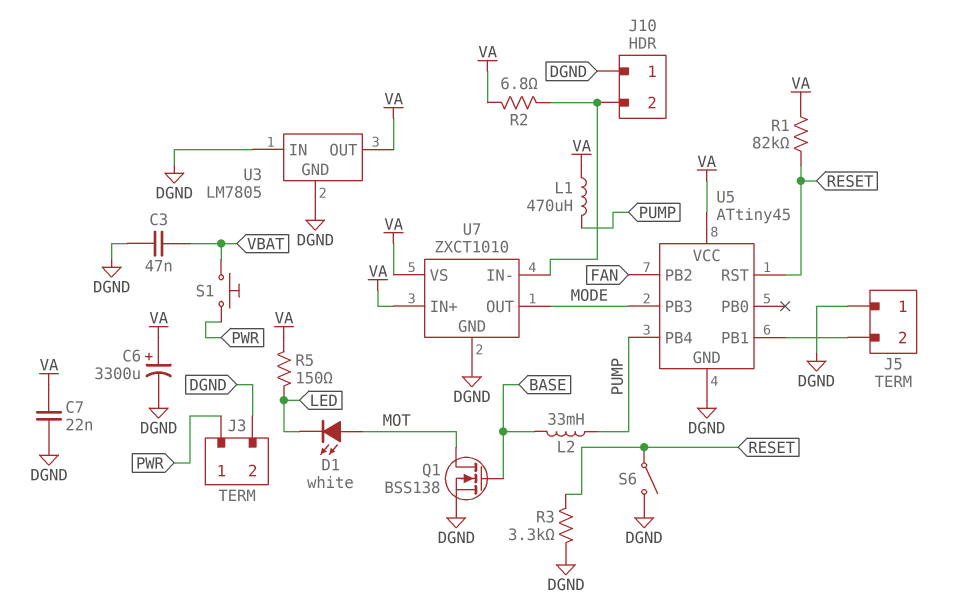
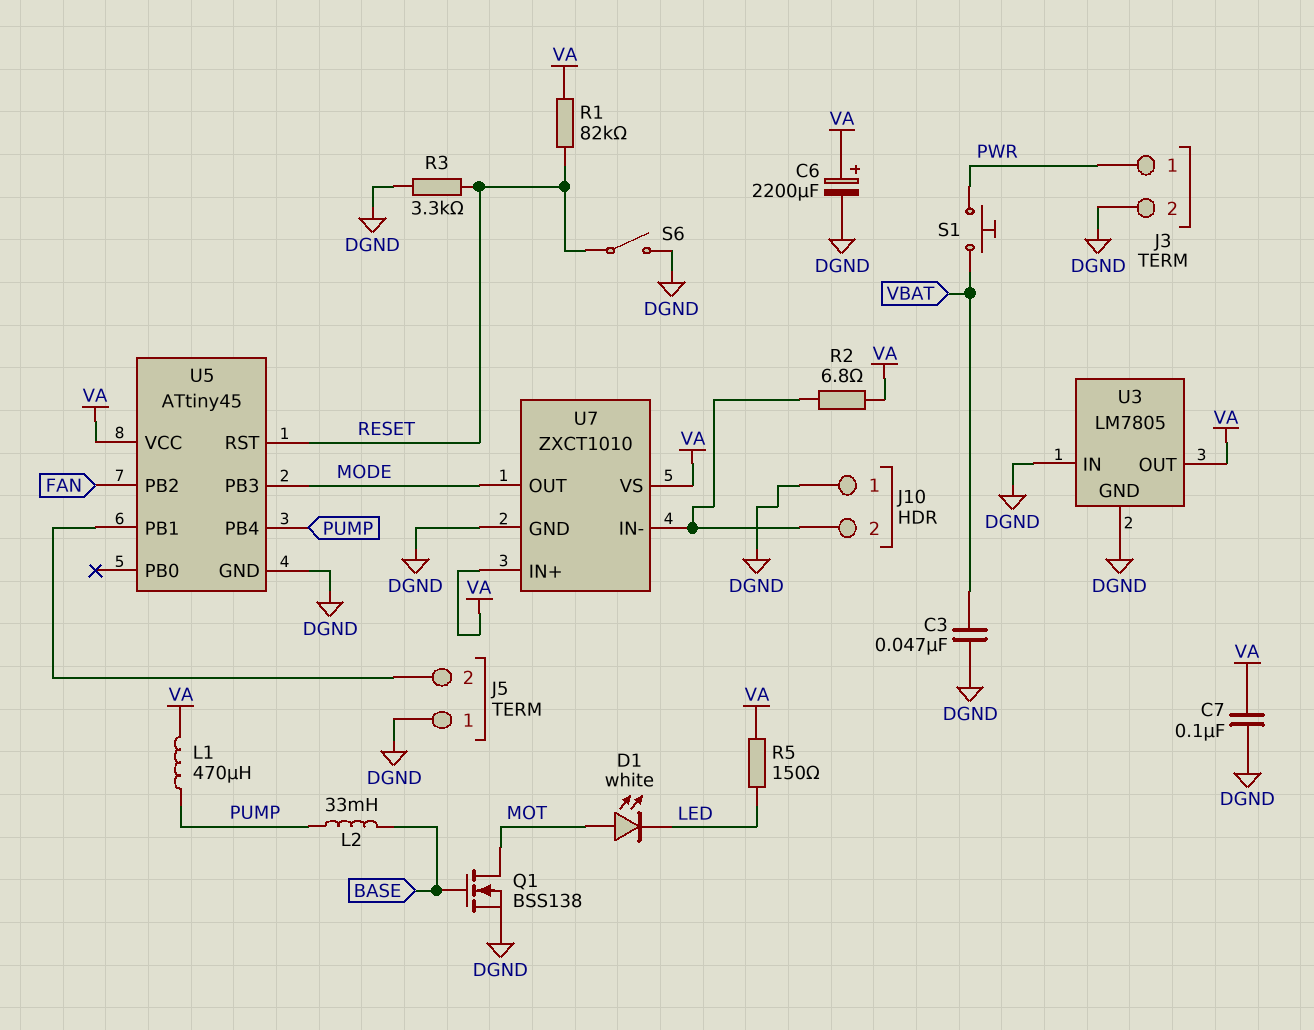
C6: 3300uF (plus VA, minus DGND) -> 2200uF (plus VA, minus DGND)
C7: 22nF (DGND, VA) -> 100nF (DGND, VA)

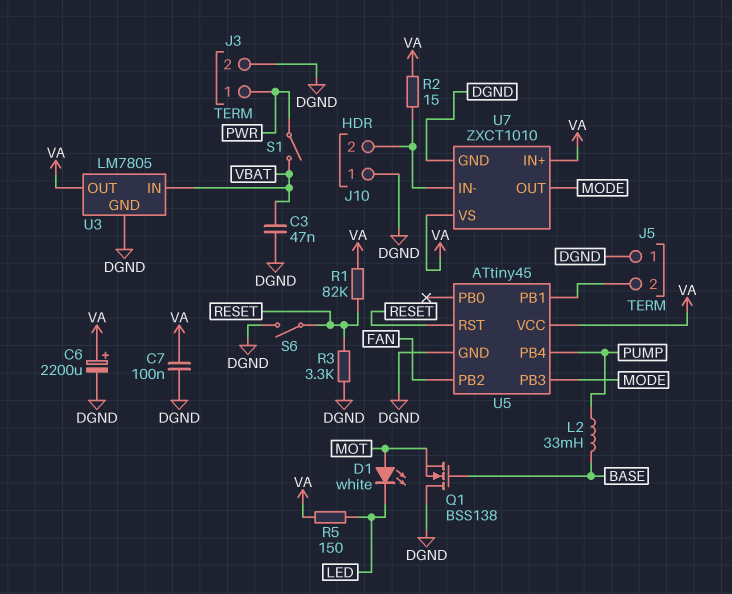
L1: 470uH (PUMP, VA) -> none
Q1: NMOS BSS138 (G BASE, D MOT, S DGND) -> NMOS BSS138 (G BASE, D DGND, S MOT)
R2: 6.8 (J10/2, VA) -> 15 (J10/2, VA)
S1: button (PWR, VBAT) -> switch (PWR, VBAT)
U3 pin IN: DGND -> VBAT

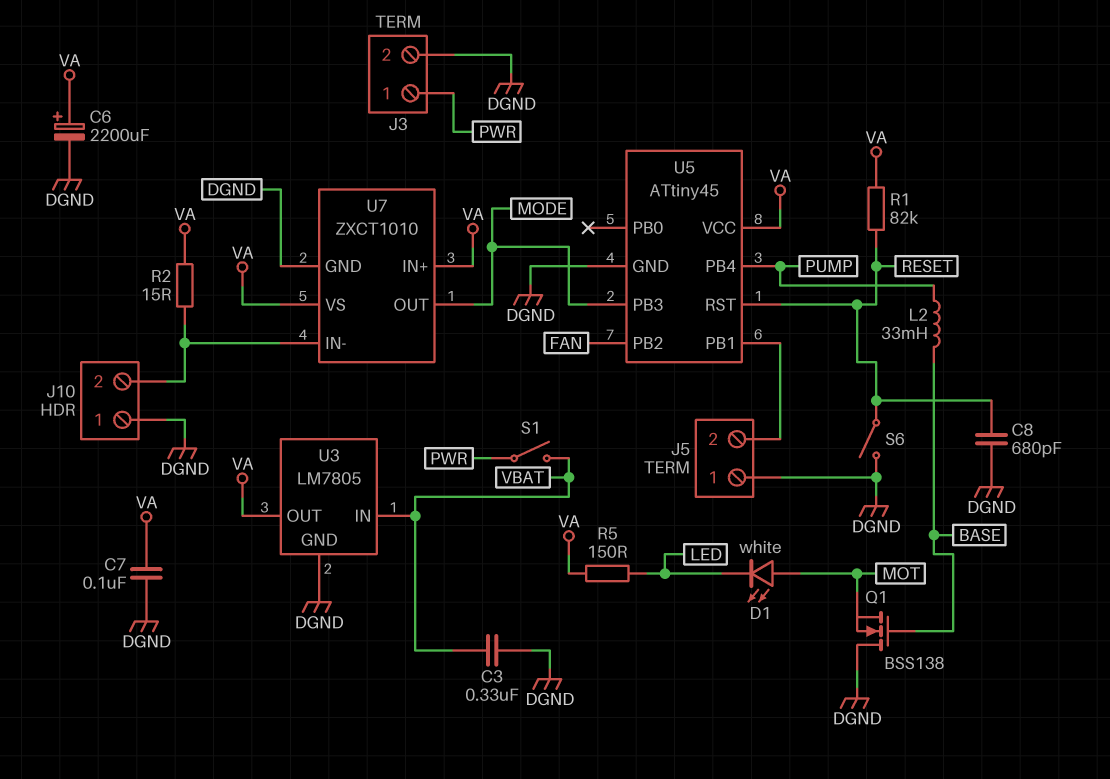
C3: 47nF (DGND, VBAT) -> 330nF (DGND, VBAT)
C8: none -> 680pF (DGND, RESET)
R3: 3.3k (DGND, RESET) -> none

